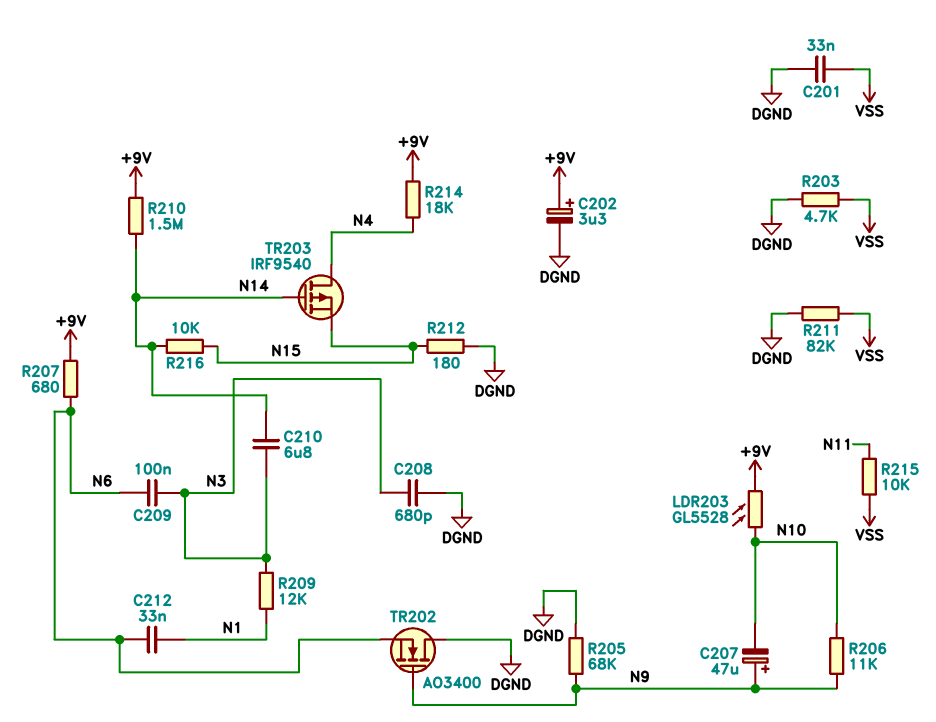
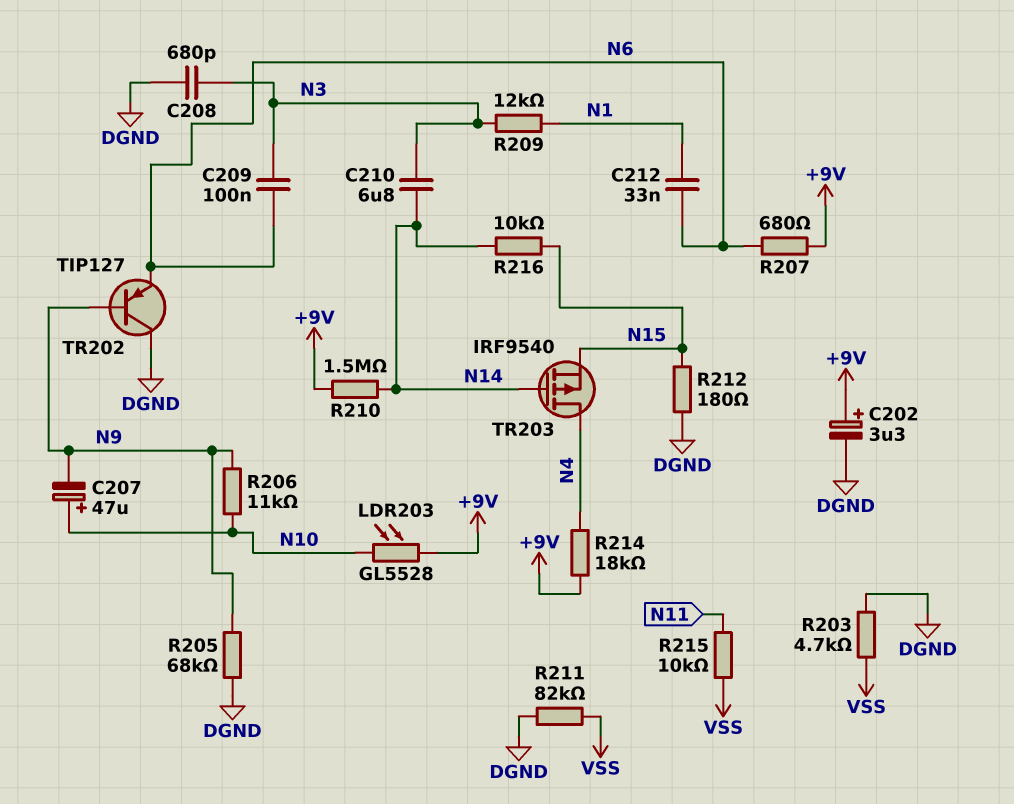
C201: 33nF (DGND, VSS) -> none
C207: 47uF (plus N9, minus N10) -> 47uF (plus N10, minus N9)
TR202: NMOS AO3400 (G N9, D DGND, S N6) -> PNP TIP127 (B N9, C DGND, E N6)

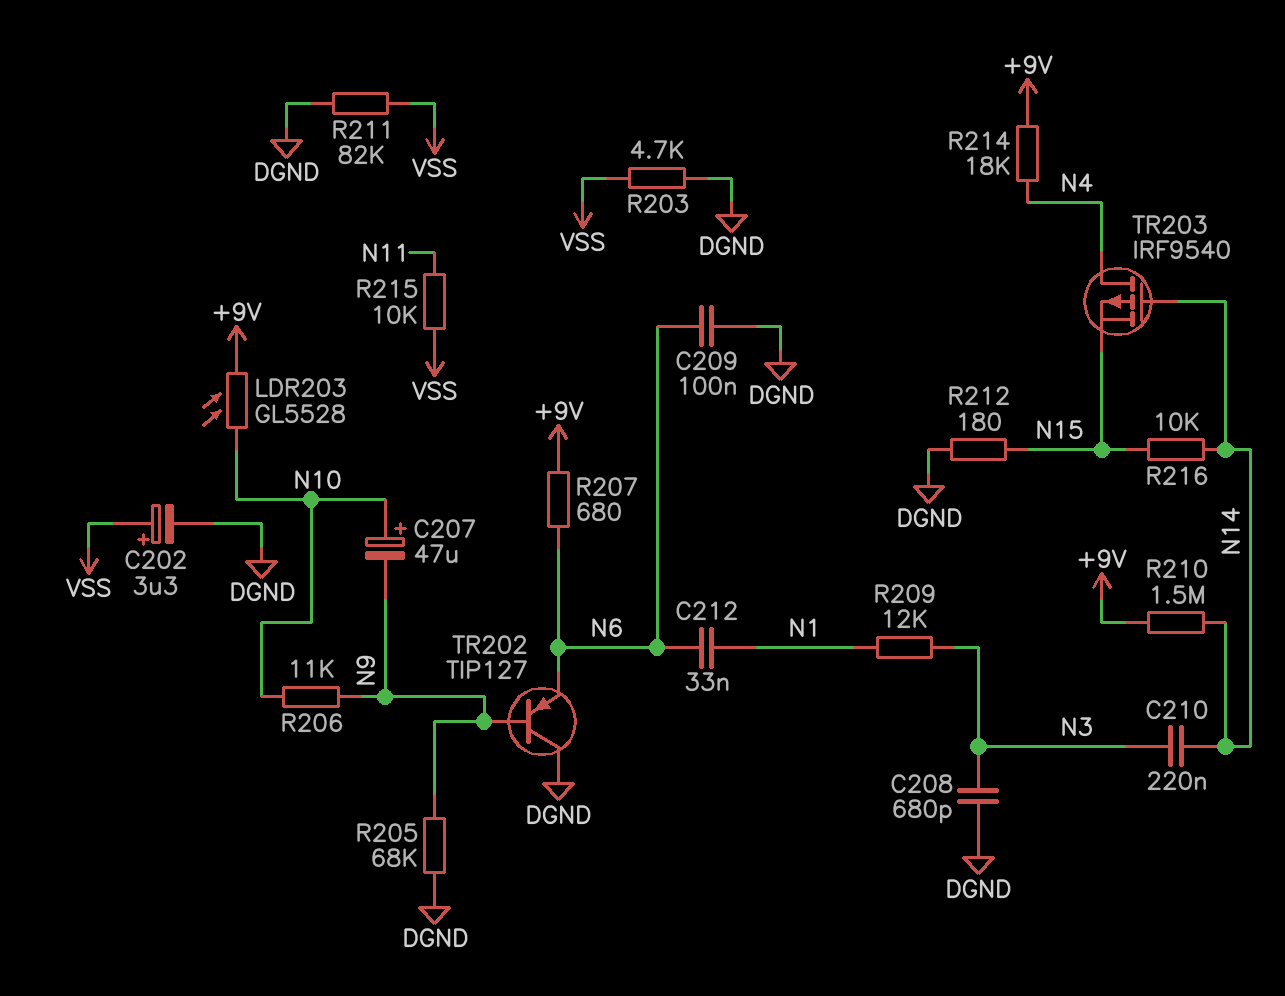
C202: 3.3uF (plus +9V, minus DGND) -> 3.3uF (plus VSS, minus DGND)
C209: 100nF (N3, N6) -> 100nF (DGND, N6)
C210: 6.8uF (N3, N14) -> 220nF (N3, N14)

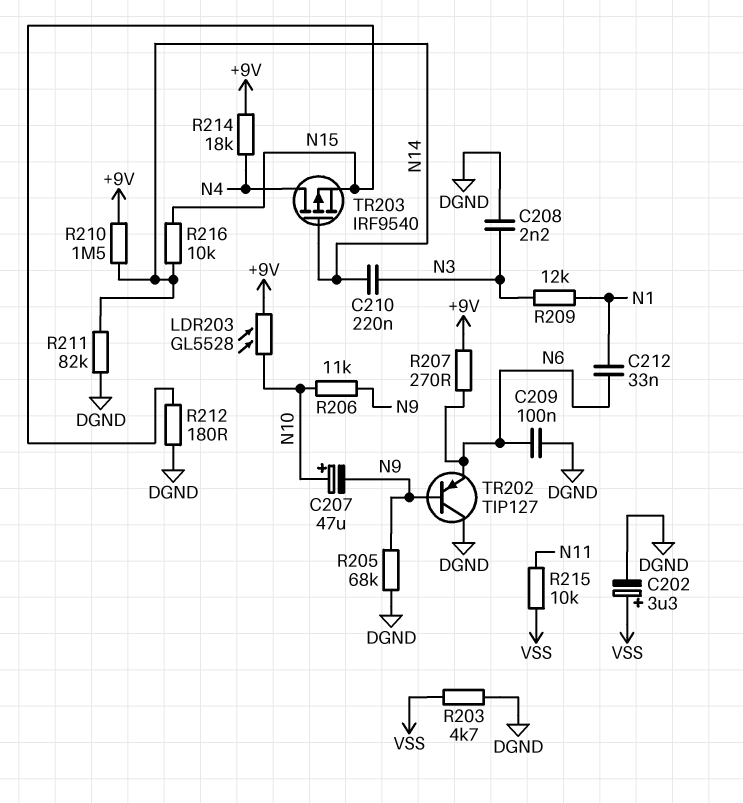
C208: 680pF (DGND, N3) -> 2.2nF (DGND, N3)
R207: 680 (+9V, N6) -> 270 (+9V, N6)
R211: 82k (DGND, VSS) -> 82k (DGND, N14)

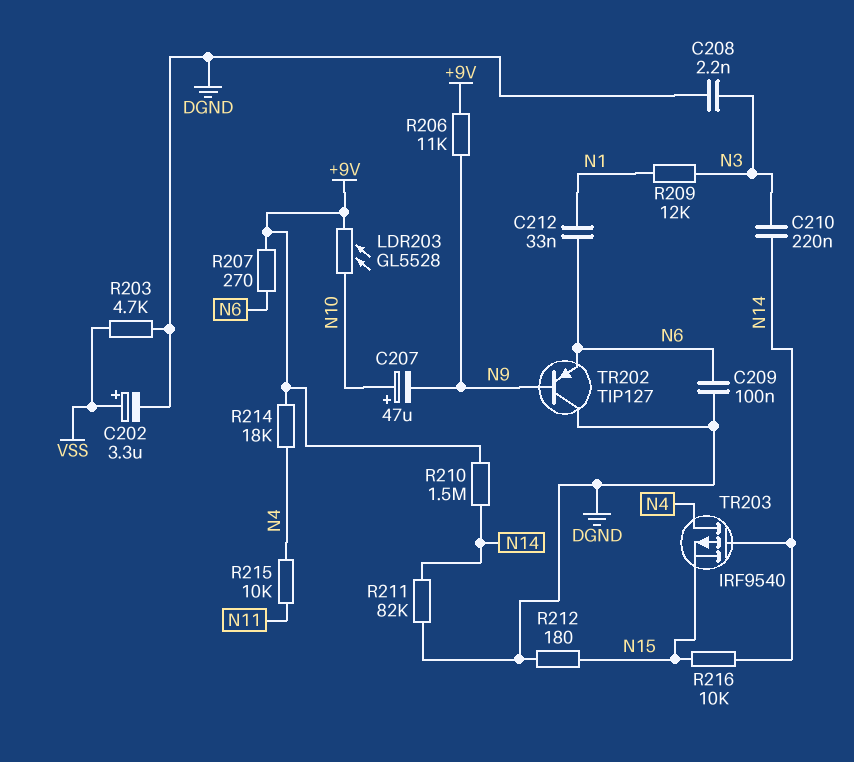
R205: 68k (DGND, N9) -> none
R206: 11k (N9, N10) -> 11k (+9V, N9)
R215: 10k (N11, VSS) -> 10k (N4, N11)

